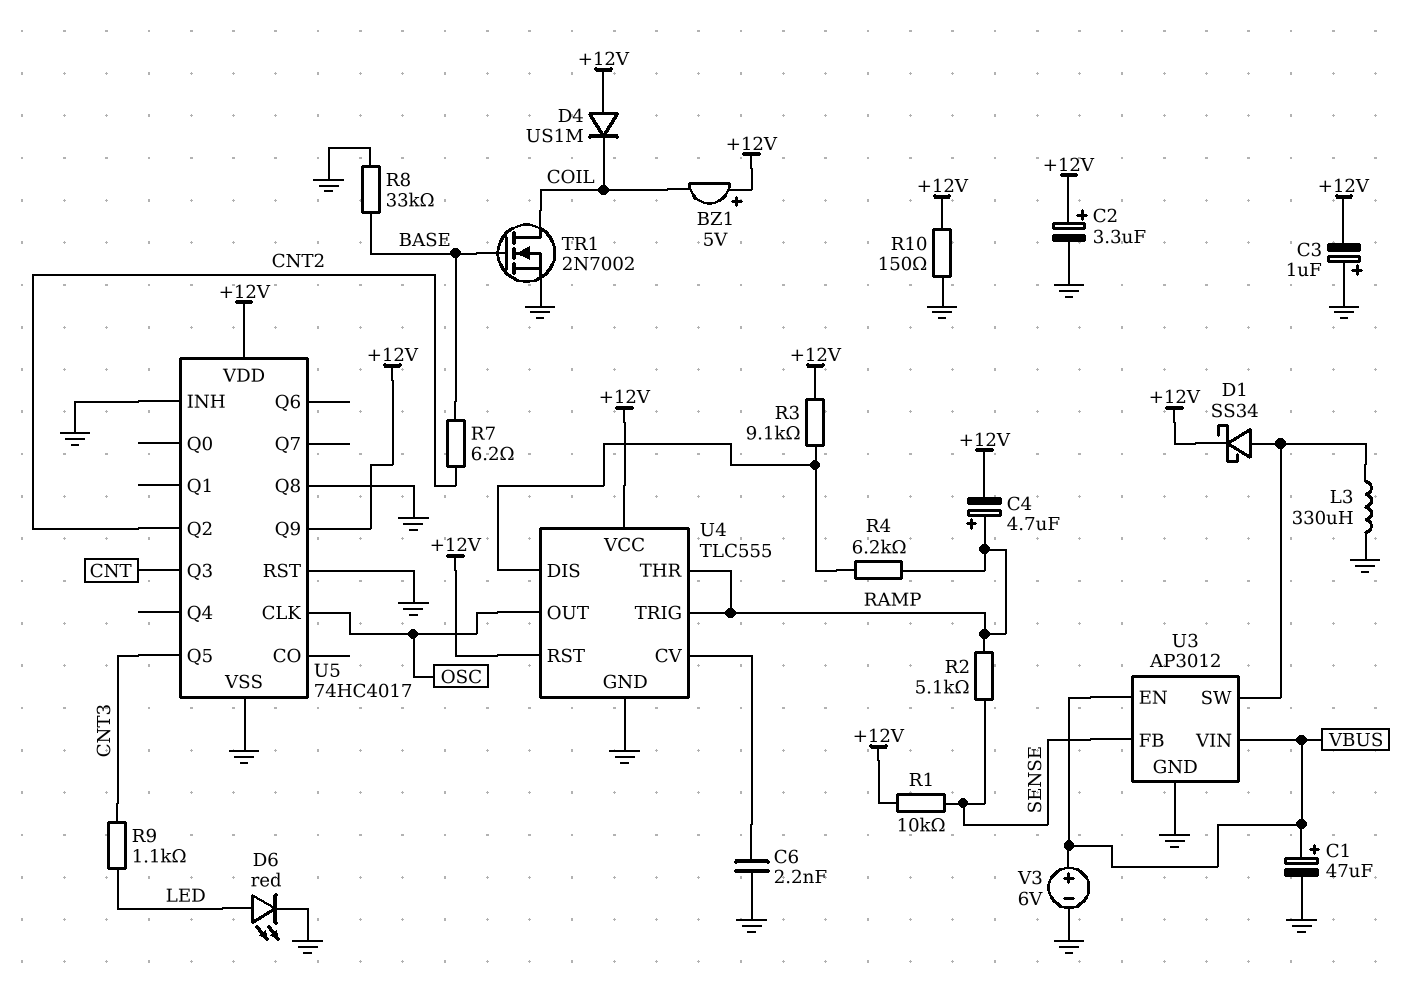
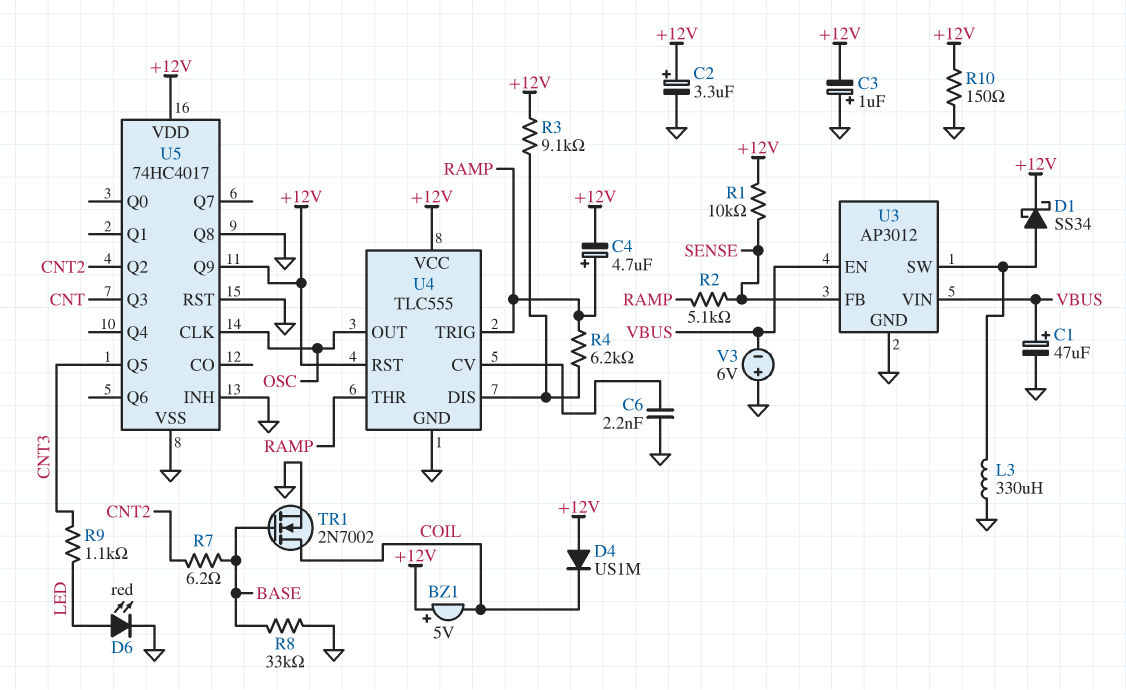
V3: 6V (plus VBUS, minus GND) -> 6V (plus GND, minus VBUS)

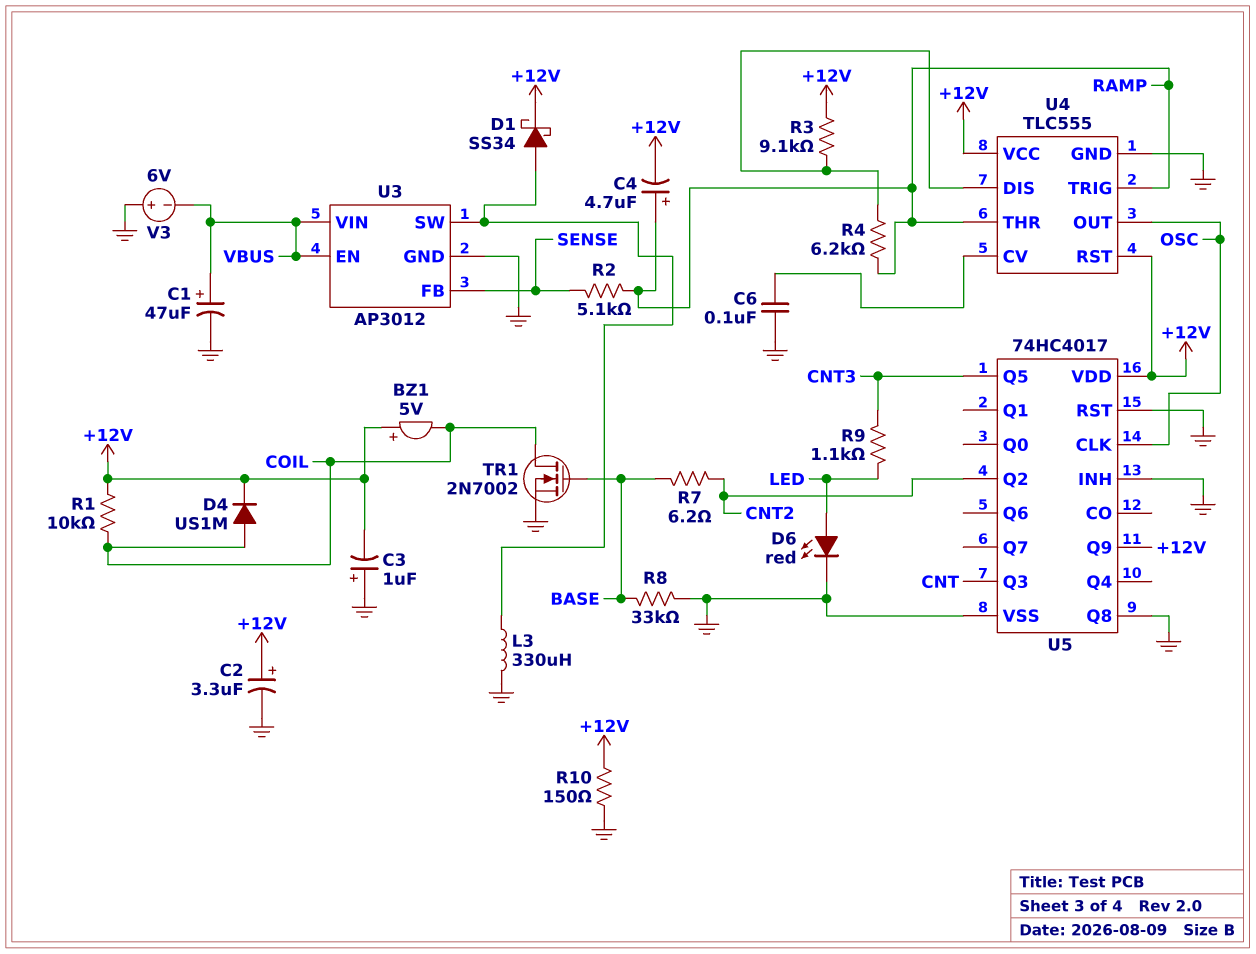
C6: 2.2nF (GND, U4/CV) -> 100nF (GND, U4/CV)
D4: diode US1M (A +12V, K COIL) -> diode US1M (A COIL, K +12V)
R1: 10k (+12V, SENSE) -> 10k (+12V, COIL)

